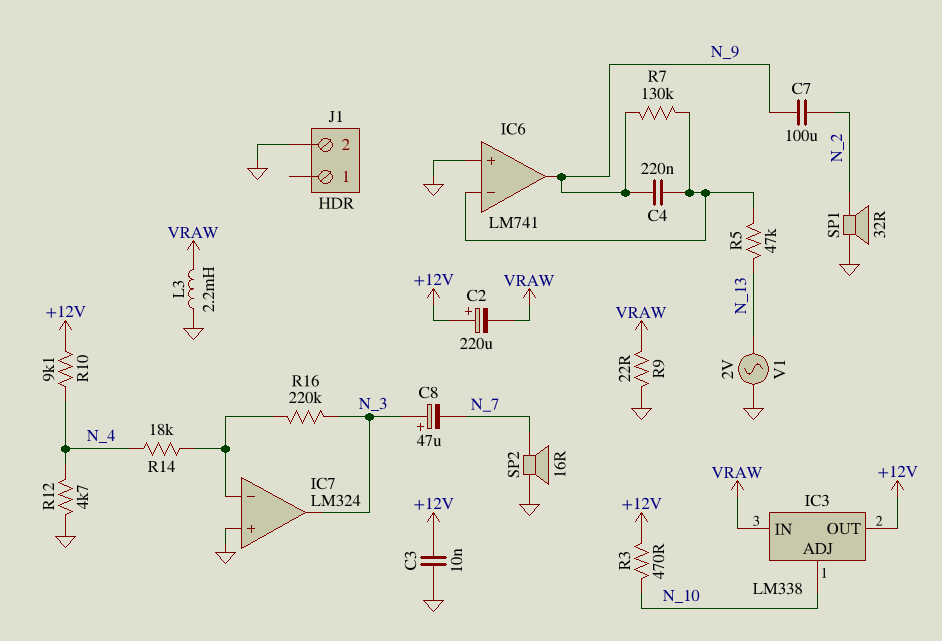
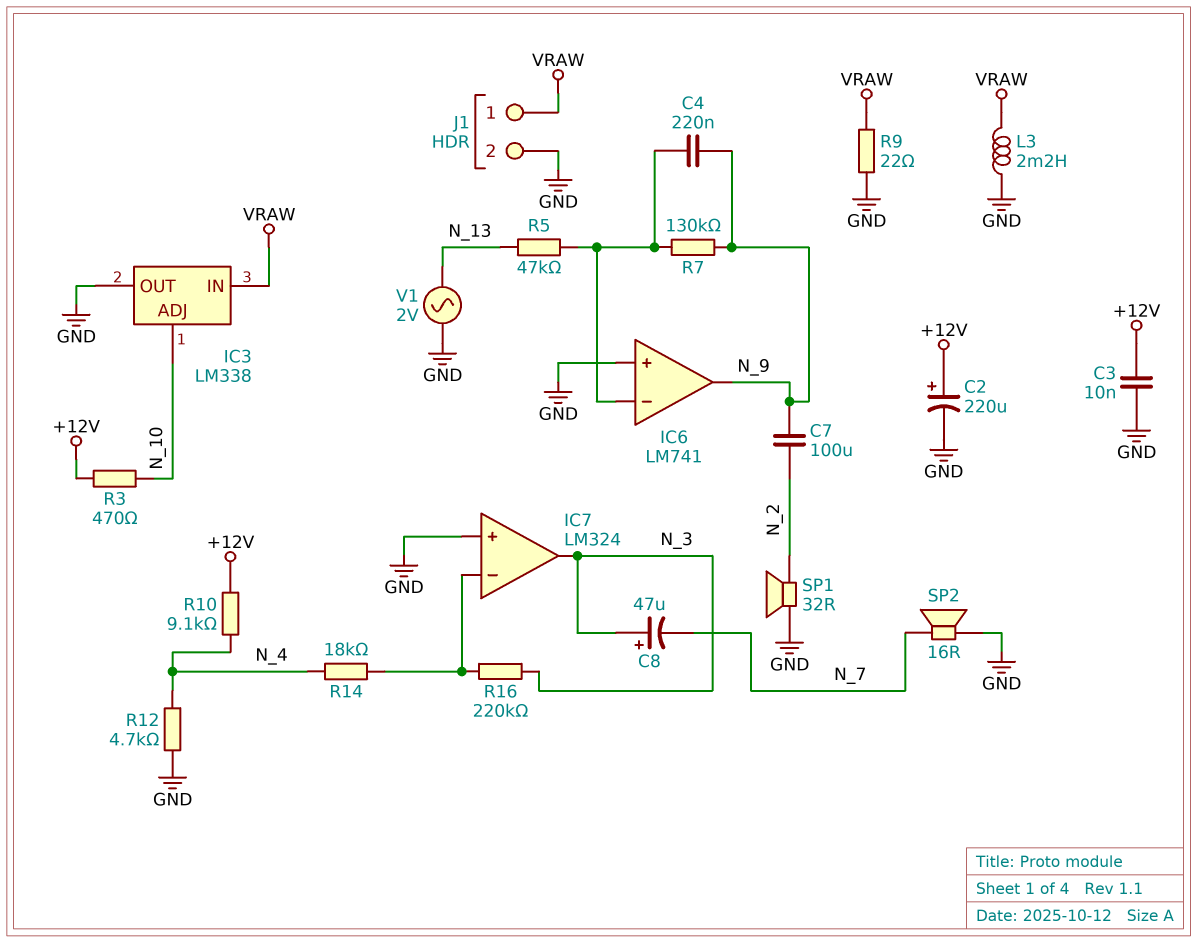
C2: 220uF (plus +12V, minus VRAW) -> 220uF (plus +12V, minus GND)
IC3 pin OUT: +12V -> GND
J1 pin 1: none -> VRAW

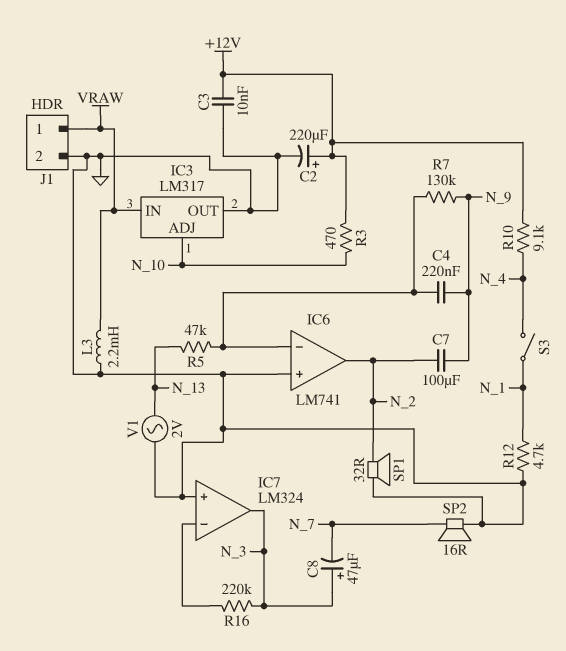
IC3: LM338 -> LM317
IC6 pin out: N_9 -> N_2
R9: 22 (GND, VRAW) -> none
R12: 4.7k (GND, N_4) -> 4.7k (GND, N_1)
R14: 18k (IC7/in-, N_4) -> none
S3: none -> switch (N_1, N_4)

